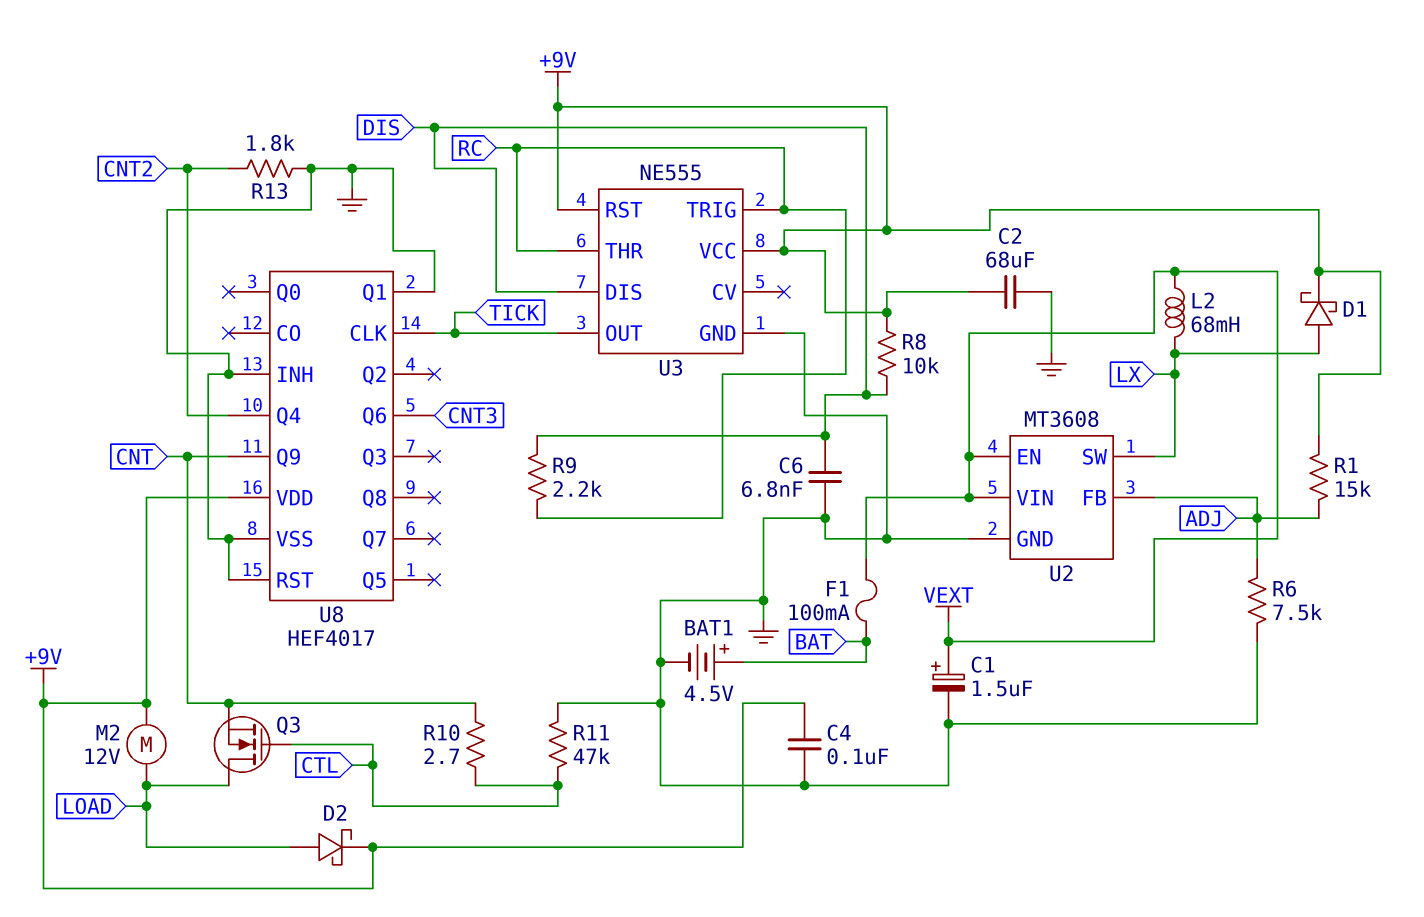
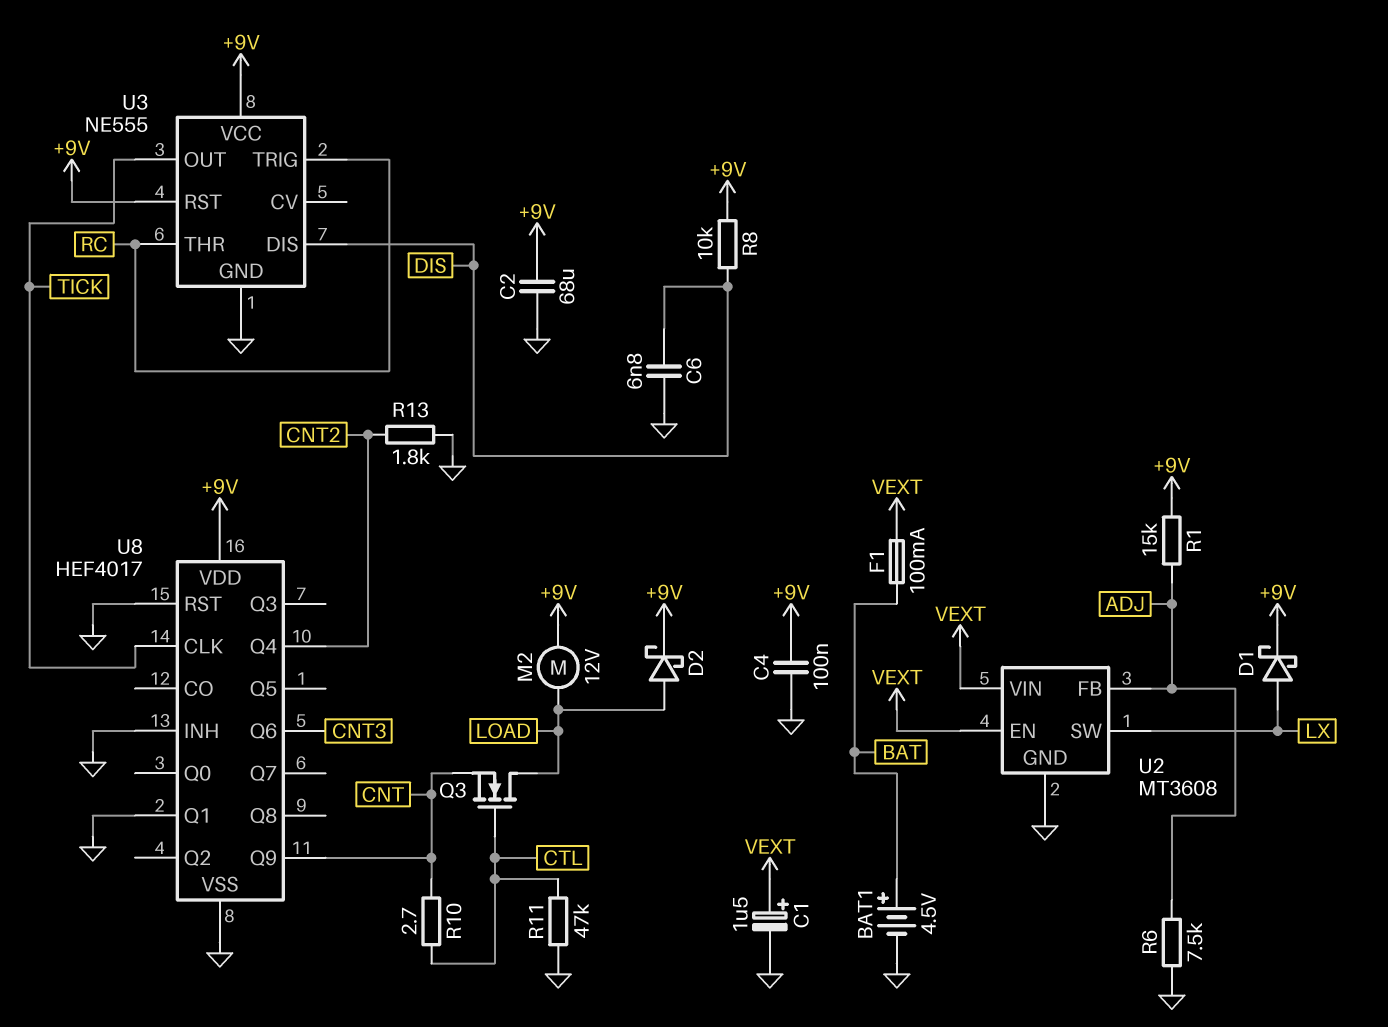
L2: 68mH (LX, VEXT) -> none
R9: 2.2k (DIS, RC) -> none

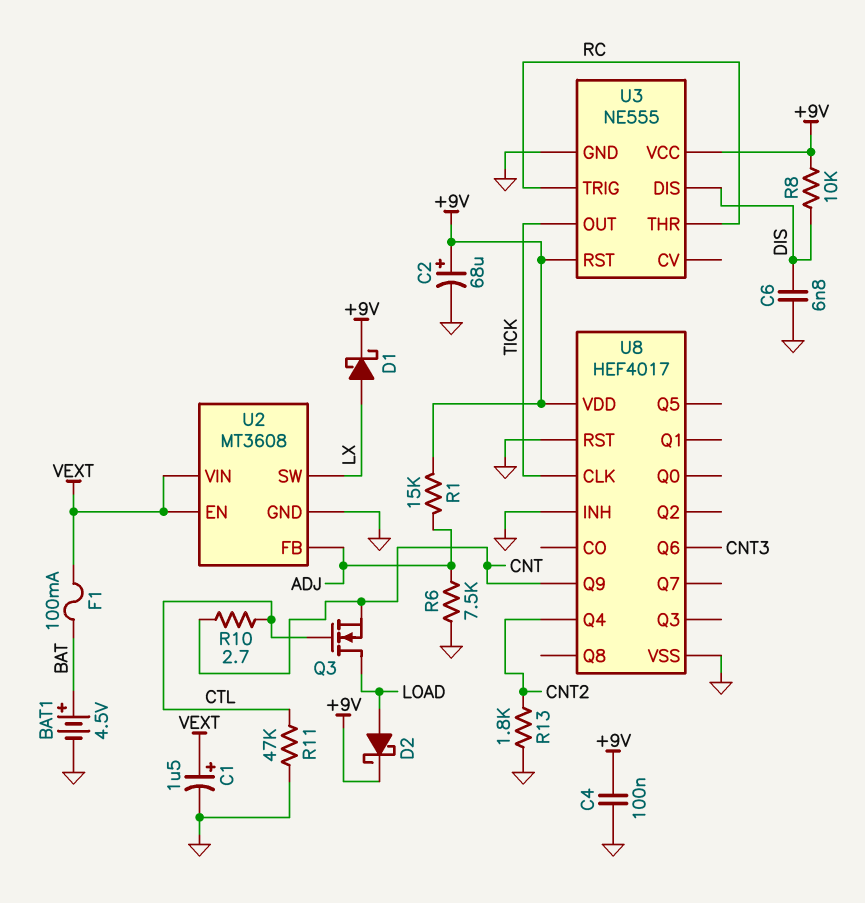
C2: 68uF (+9V, GND) -> 68uF (plus +9V, minus GND)
M2: motor 12V (+9V, LOAD) -> none
U8 pin Q1: GND -> none

